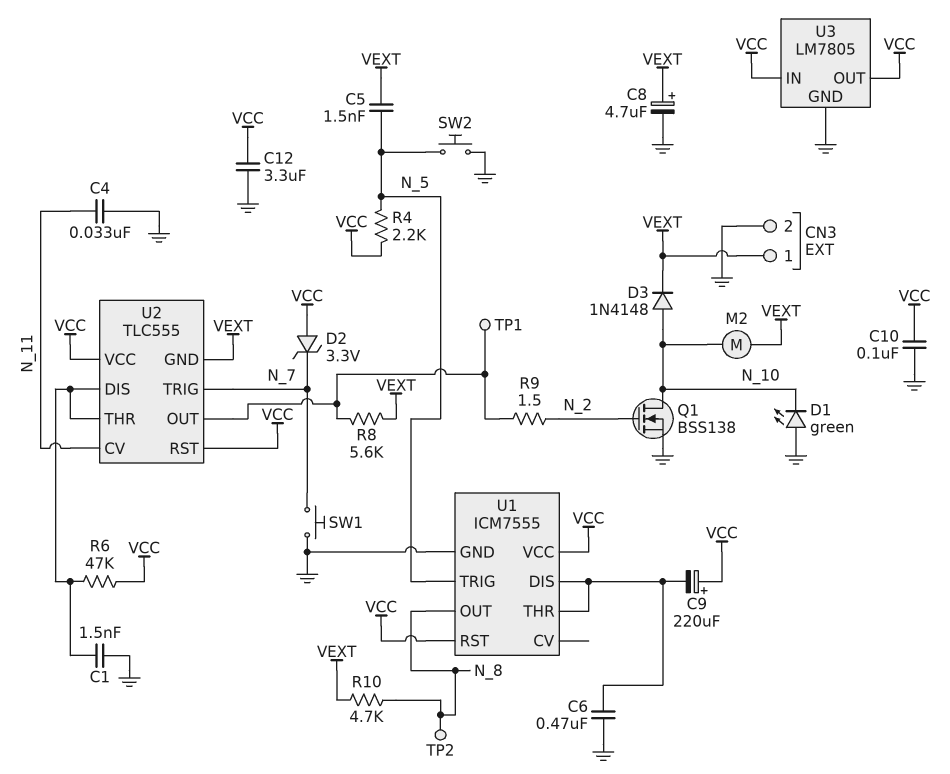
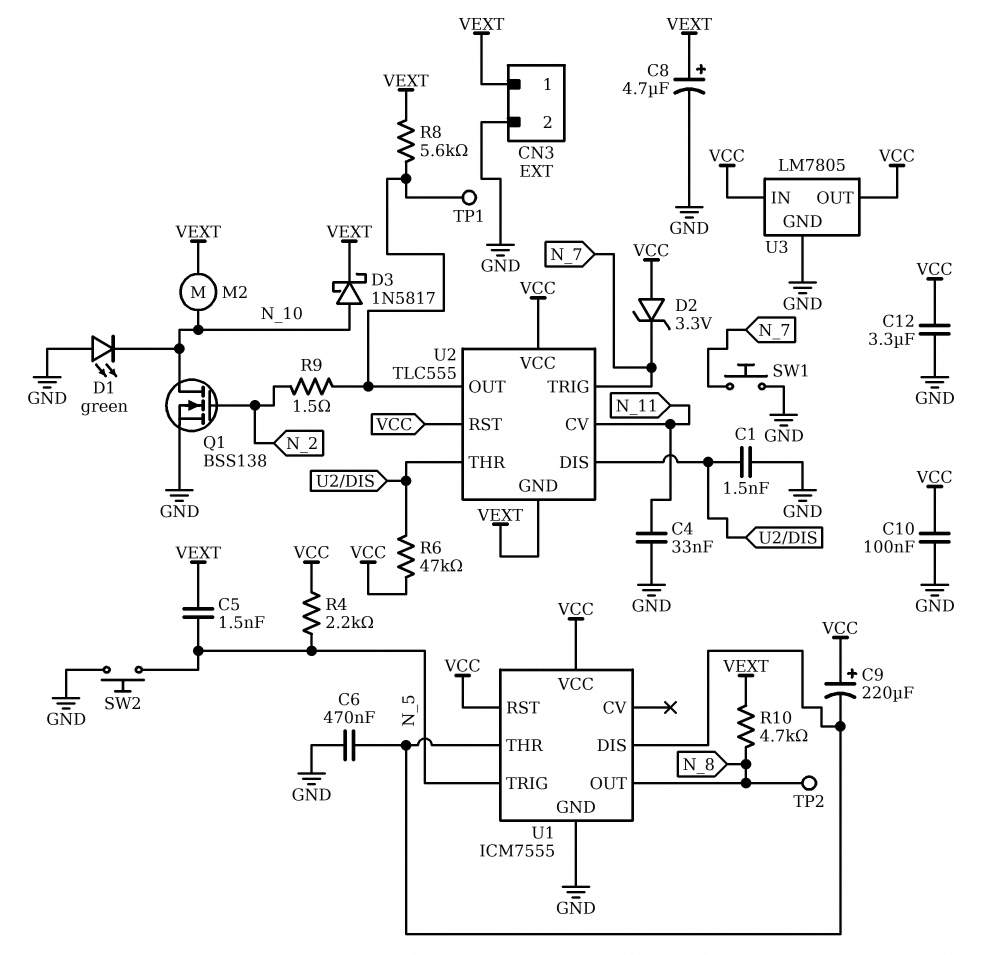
D3: diode 1N4148 (A N_10, K VEXT) -> schottky 1N5817 (A N_10, K VEXT)

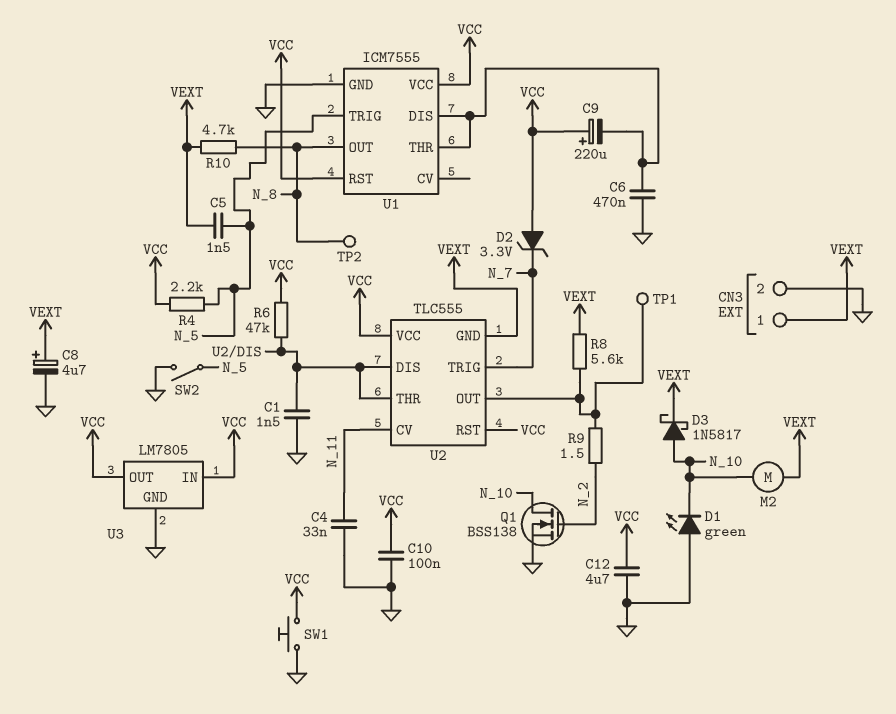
C12: 3.3uF (GND, VCC) -> 4.7uF (GND, VCC)
SW1: button (GND, N_7) -> button (GND, VCC)
SW2: button (GND, N_5) -> switch (GND, N_5)

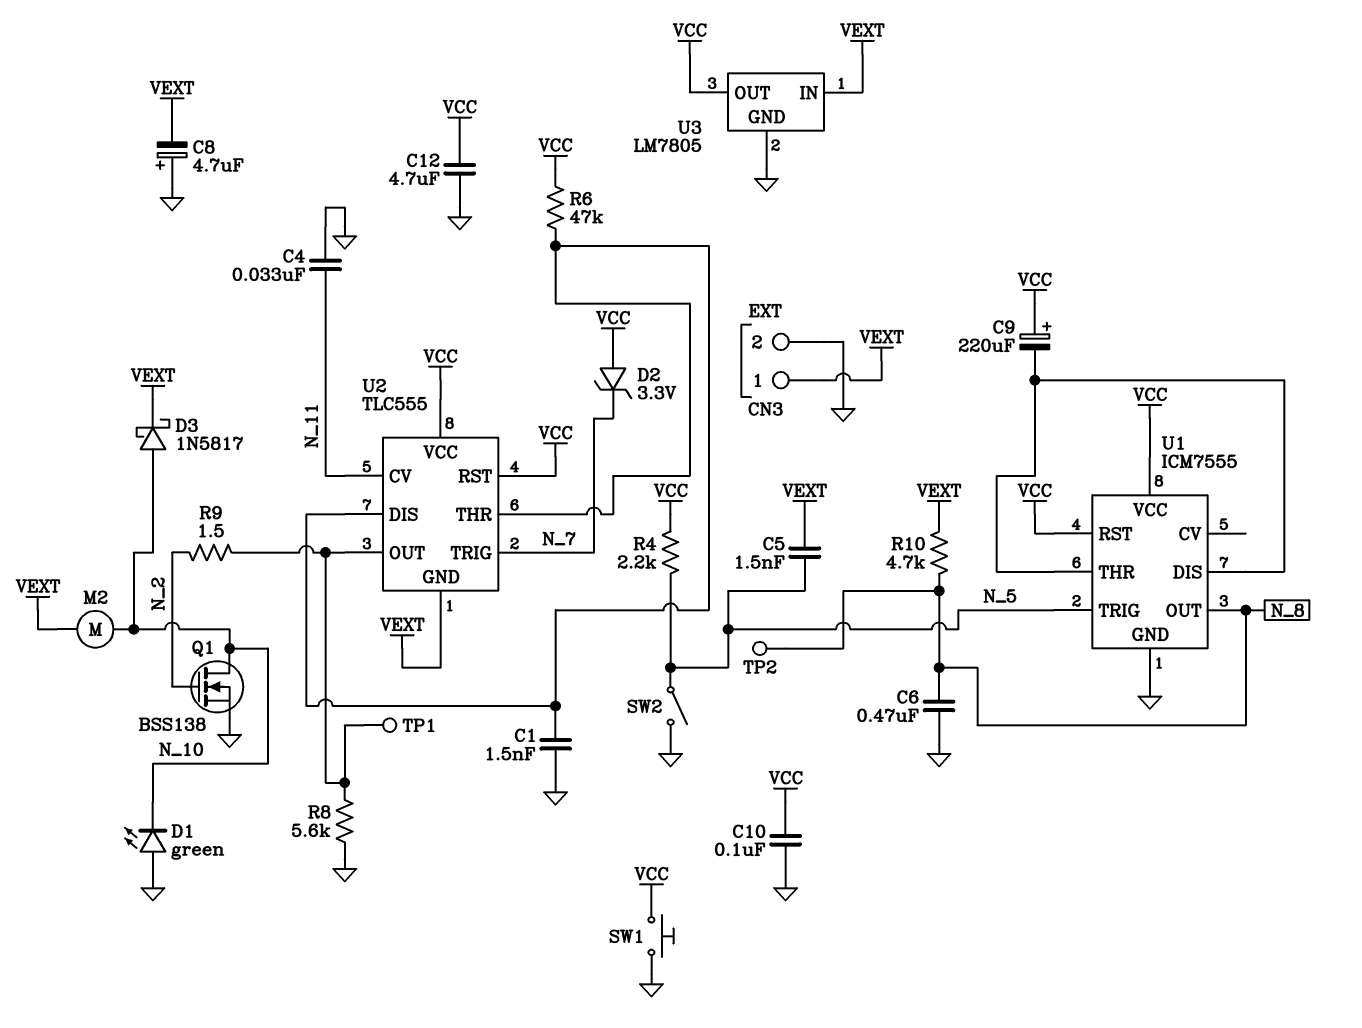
C6: 470nF (GND, U1/DIS) -> 470nF (GND, N_8)
C8: 4.7uF (plus VEXT, minus GND) -> 4.7uF (plus GND, minus VEXT)
R8: 5.6k (U2/OUT, VEXT) -> 5.6k (GND, U2/OUT)
U3 pin IN: VCC -> VEXT

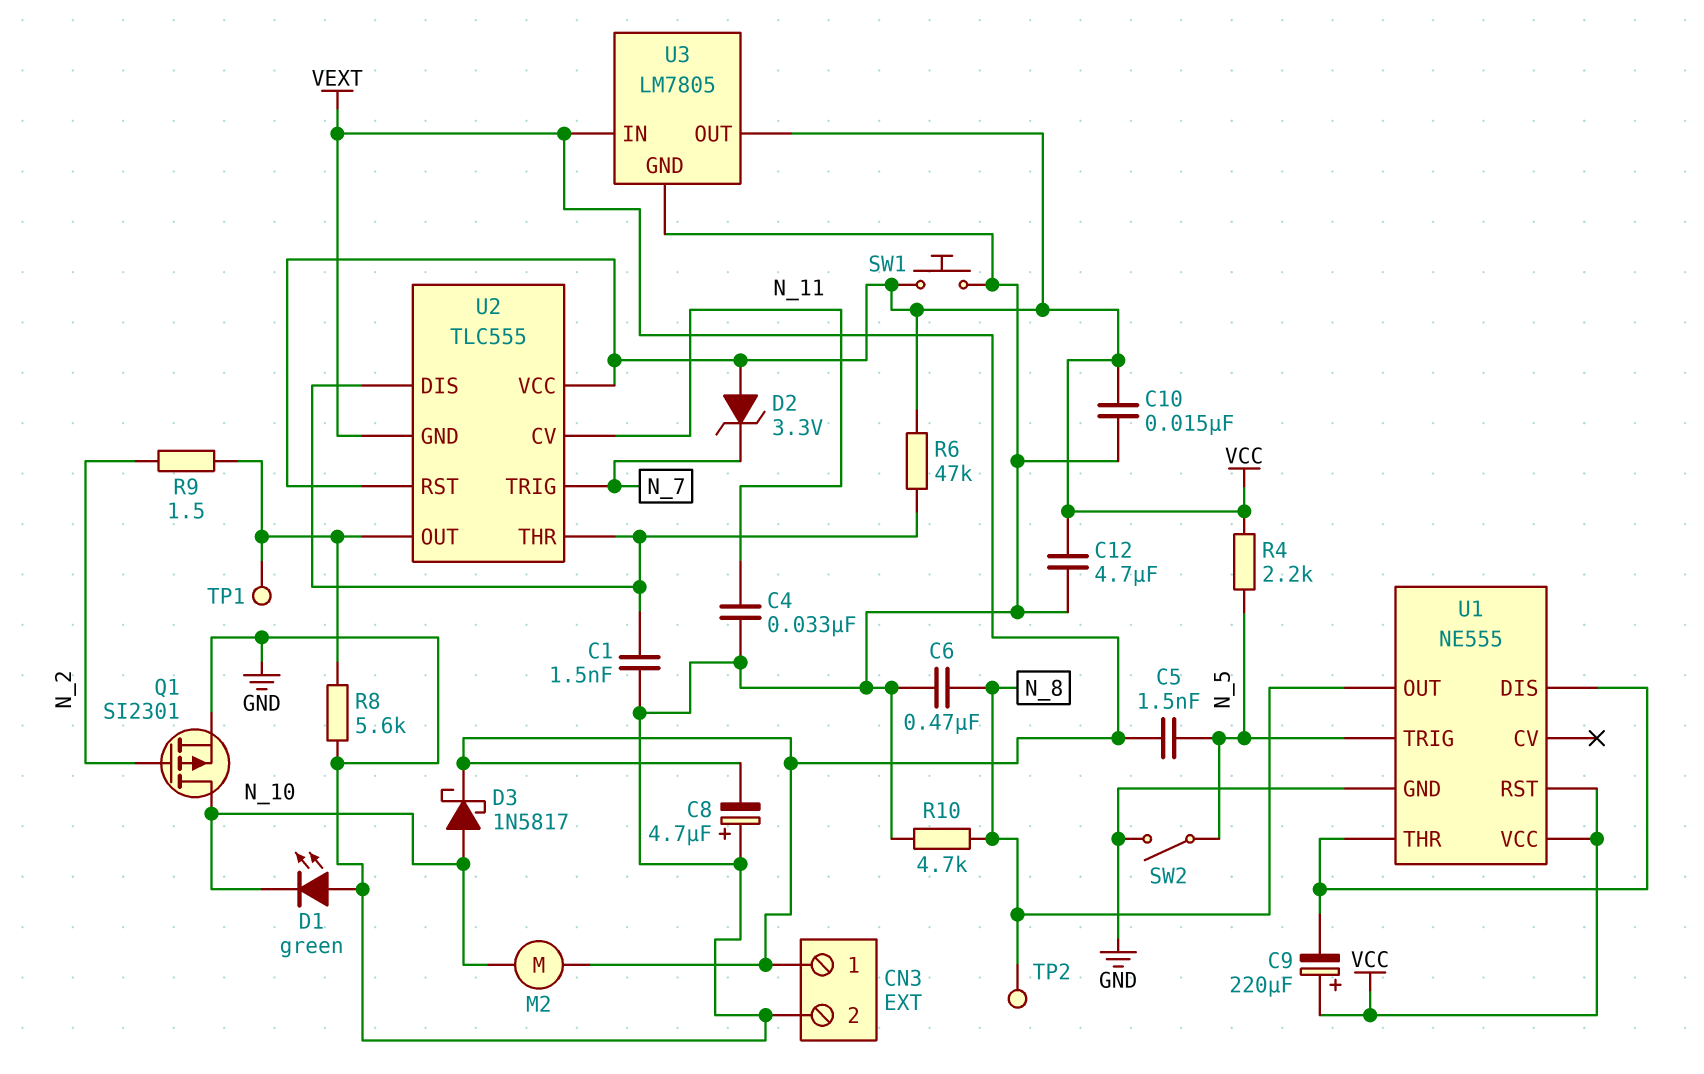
C10: 100nF (GND, VCC) -> 15nF (GND, VCC)
Q1: NMOS BSS138 (G N_2, D N_10, S GND) -> PMOS SI2301 (G N_2, D N_10, S GND)
R10: 4.7k (N_8, VEXT) -> 4.7k (GND, N_8)
U1: ICM7555 -> NE555

